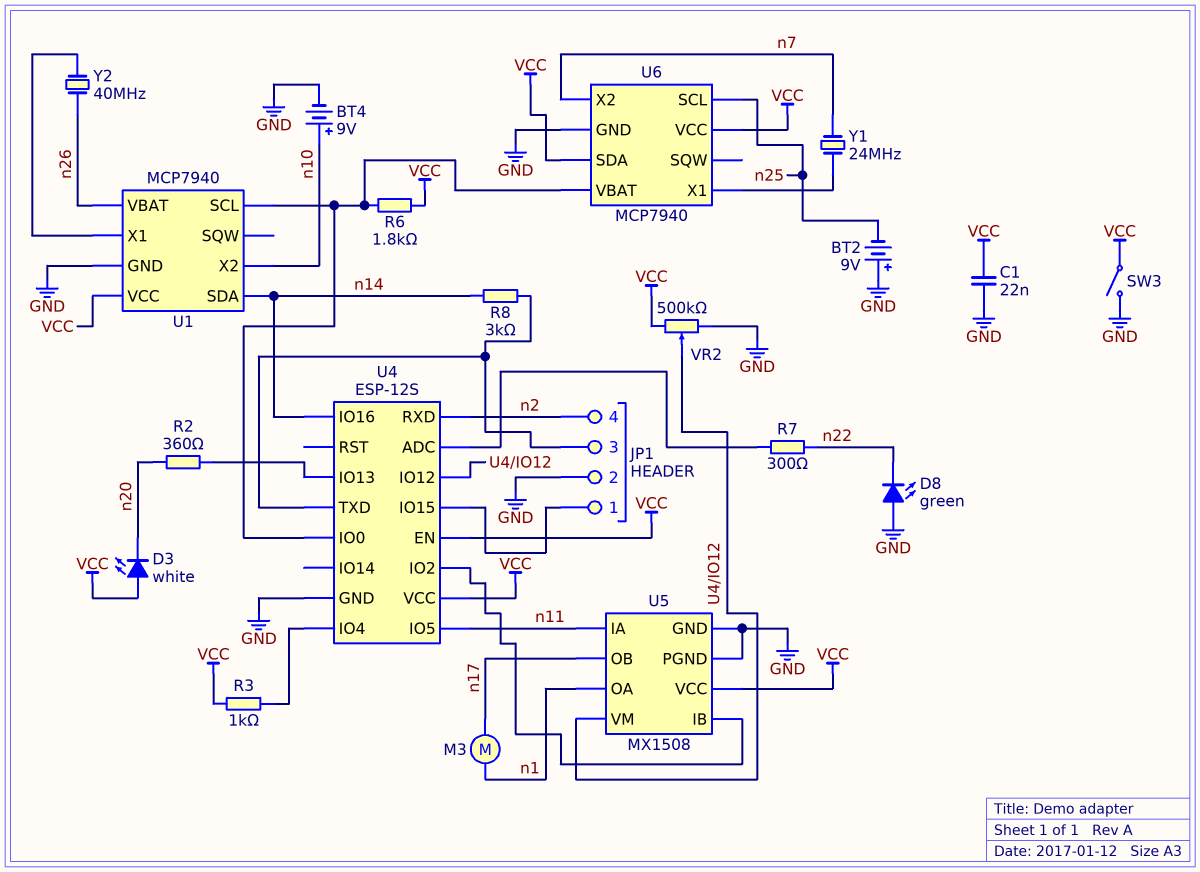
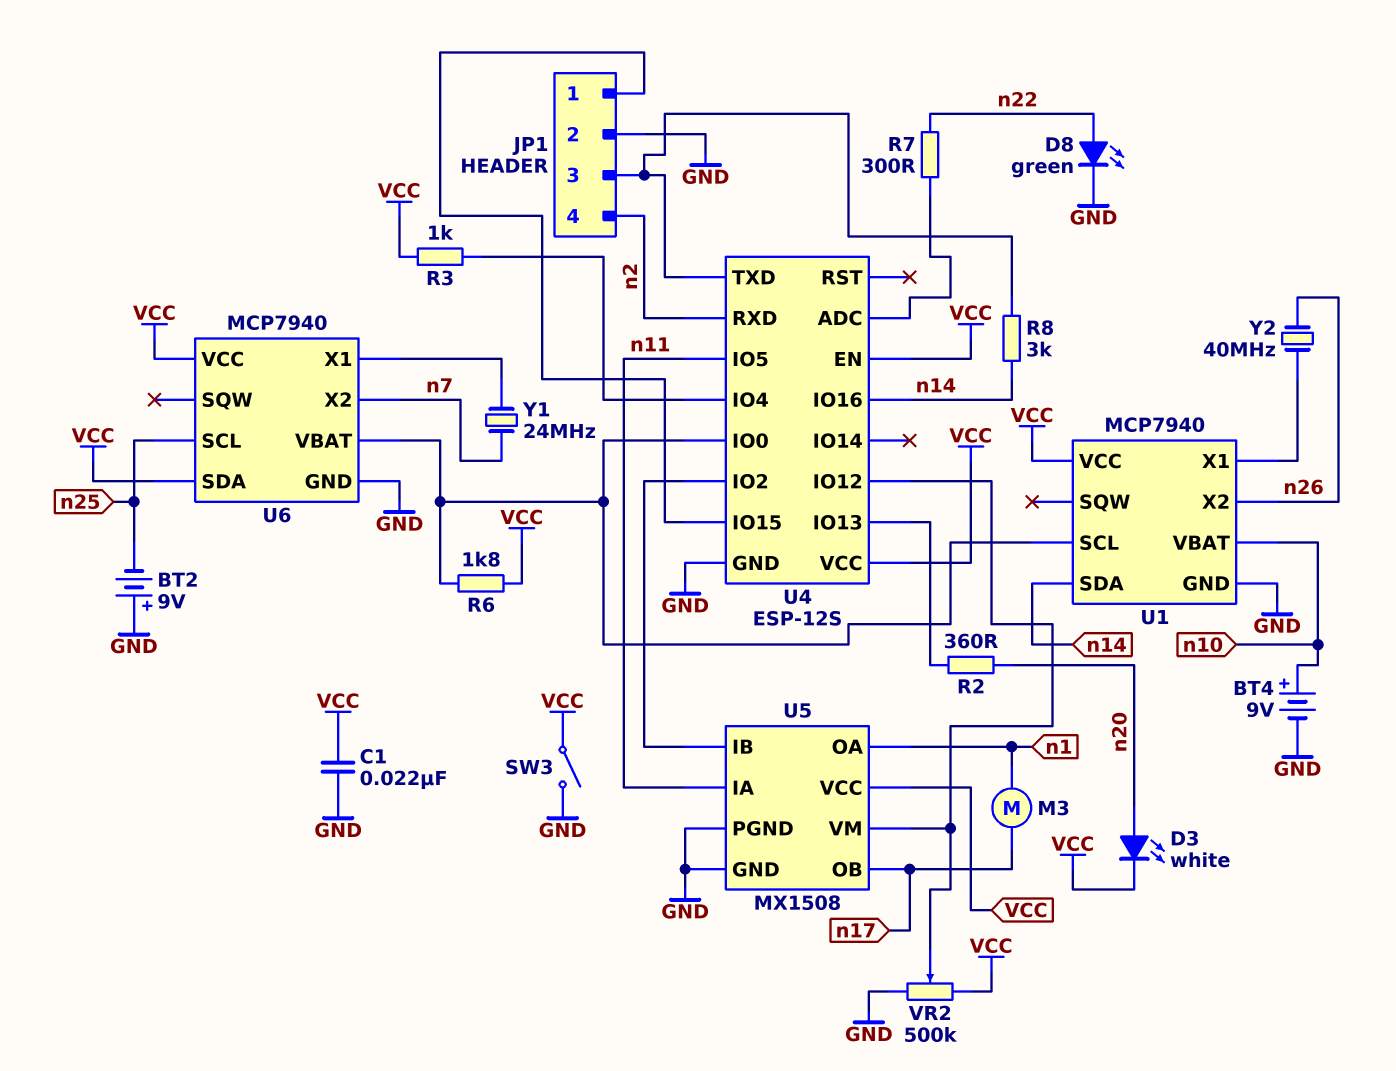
D3: LED white (A VCC, K n20) -> LED white (A n20, K VCC)
D8: LED green (A GND, K n22) -> LED green (A n22, K GND)
U1 pin VBAT: n26 -> n10
U1 pin X2: n10 -> n26

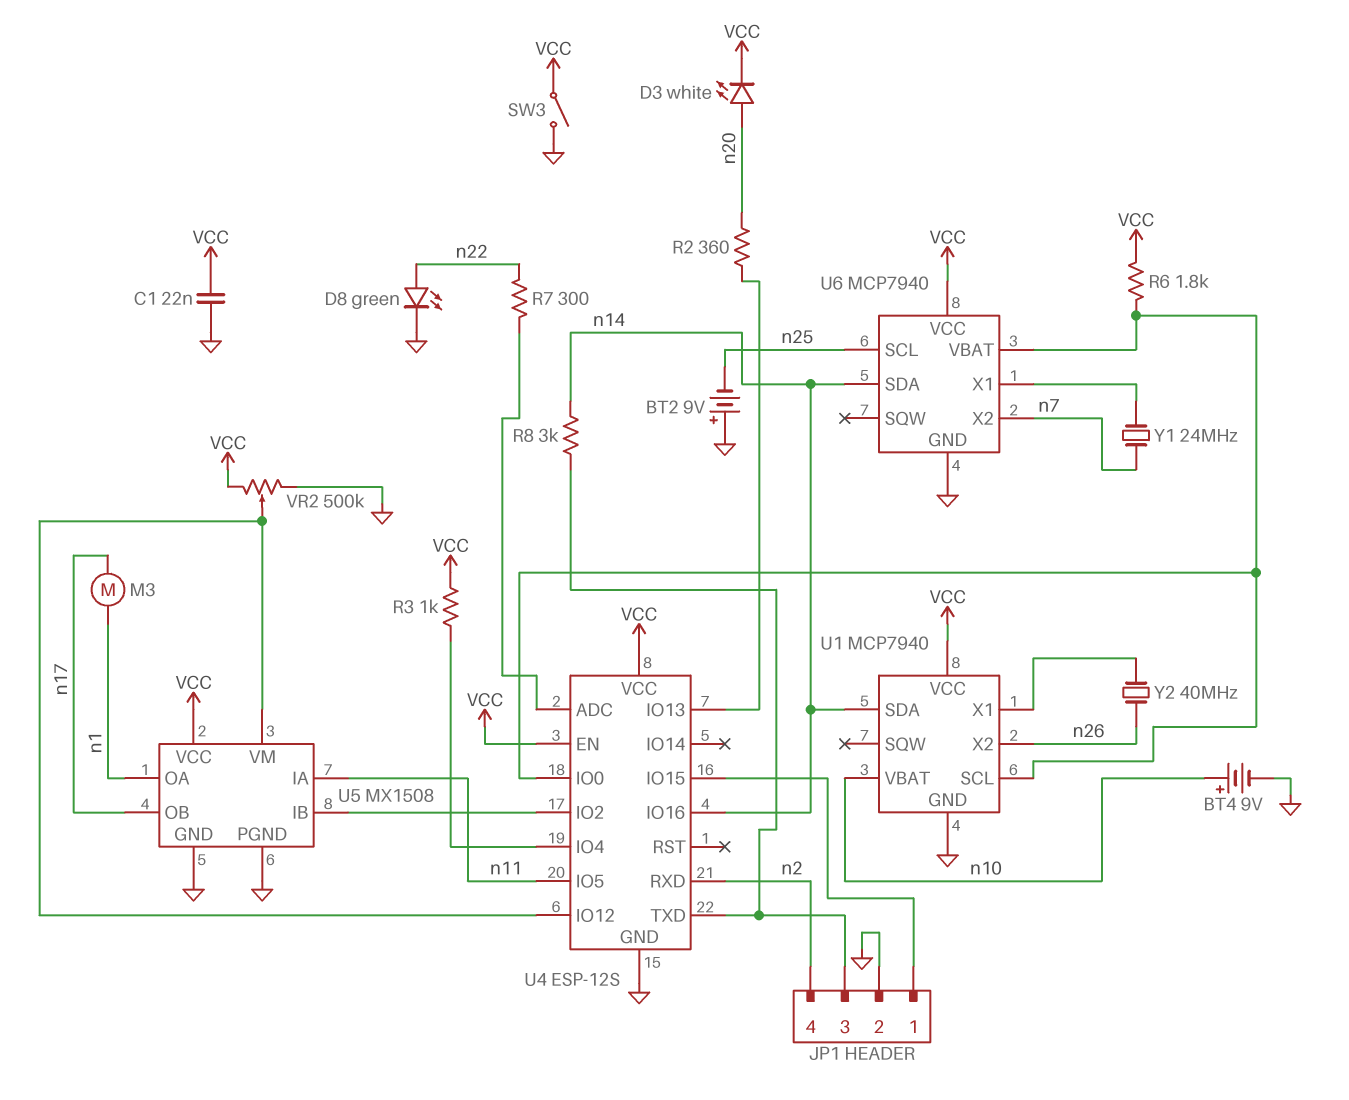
U6 pin SDA: VCC -> n14

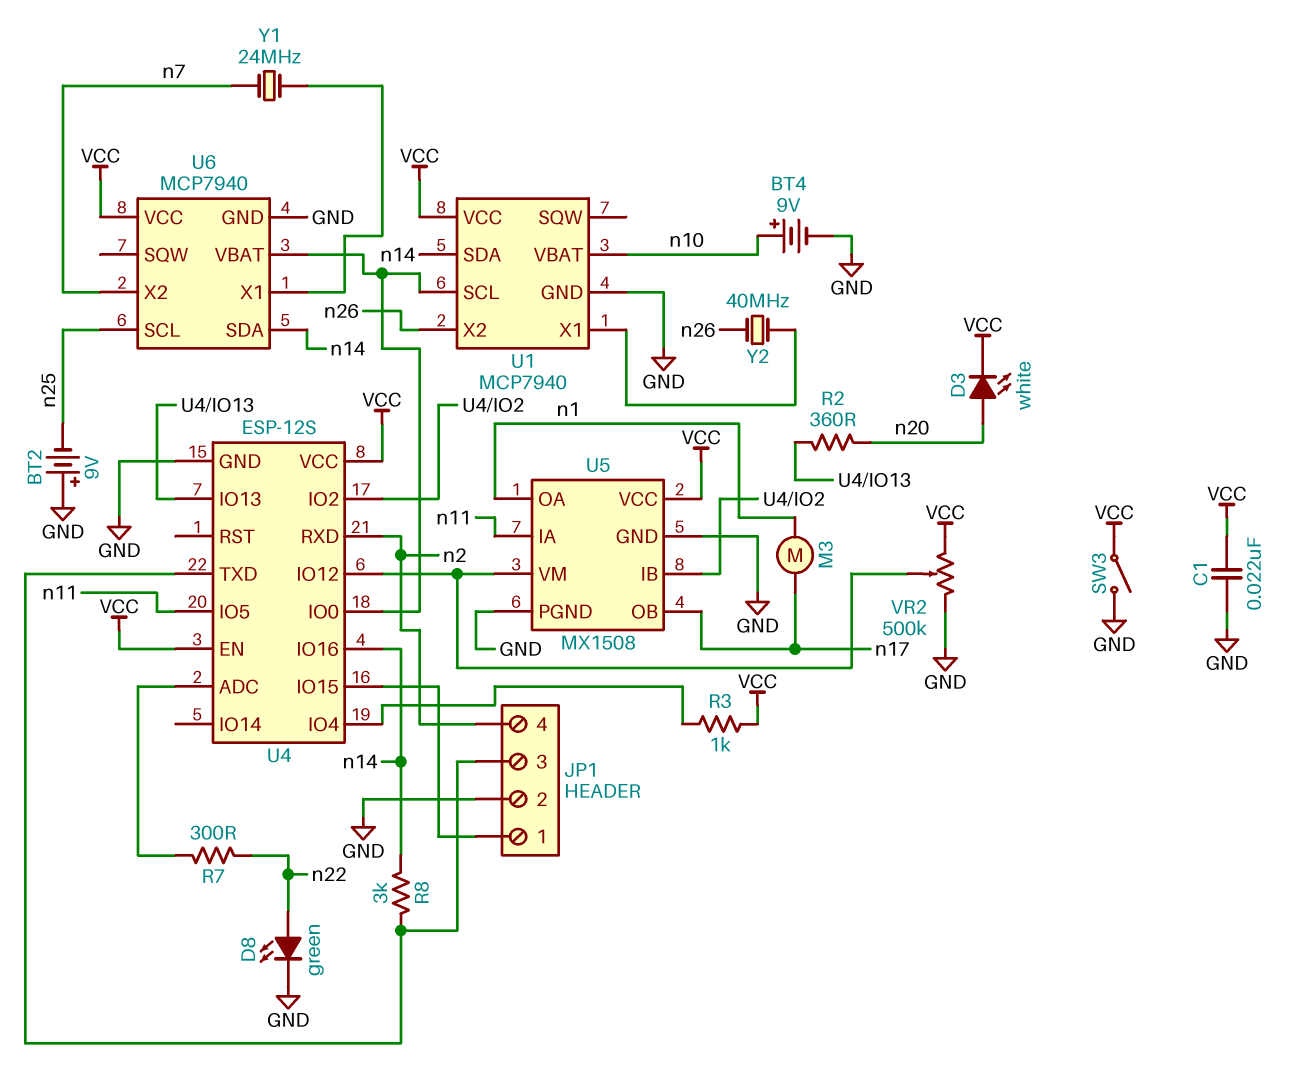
R6: 1.8k (U1/SCL, VCC) -> none

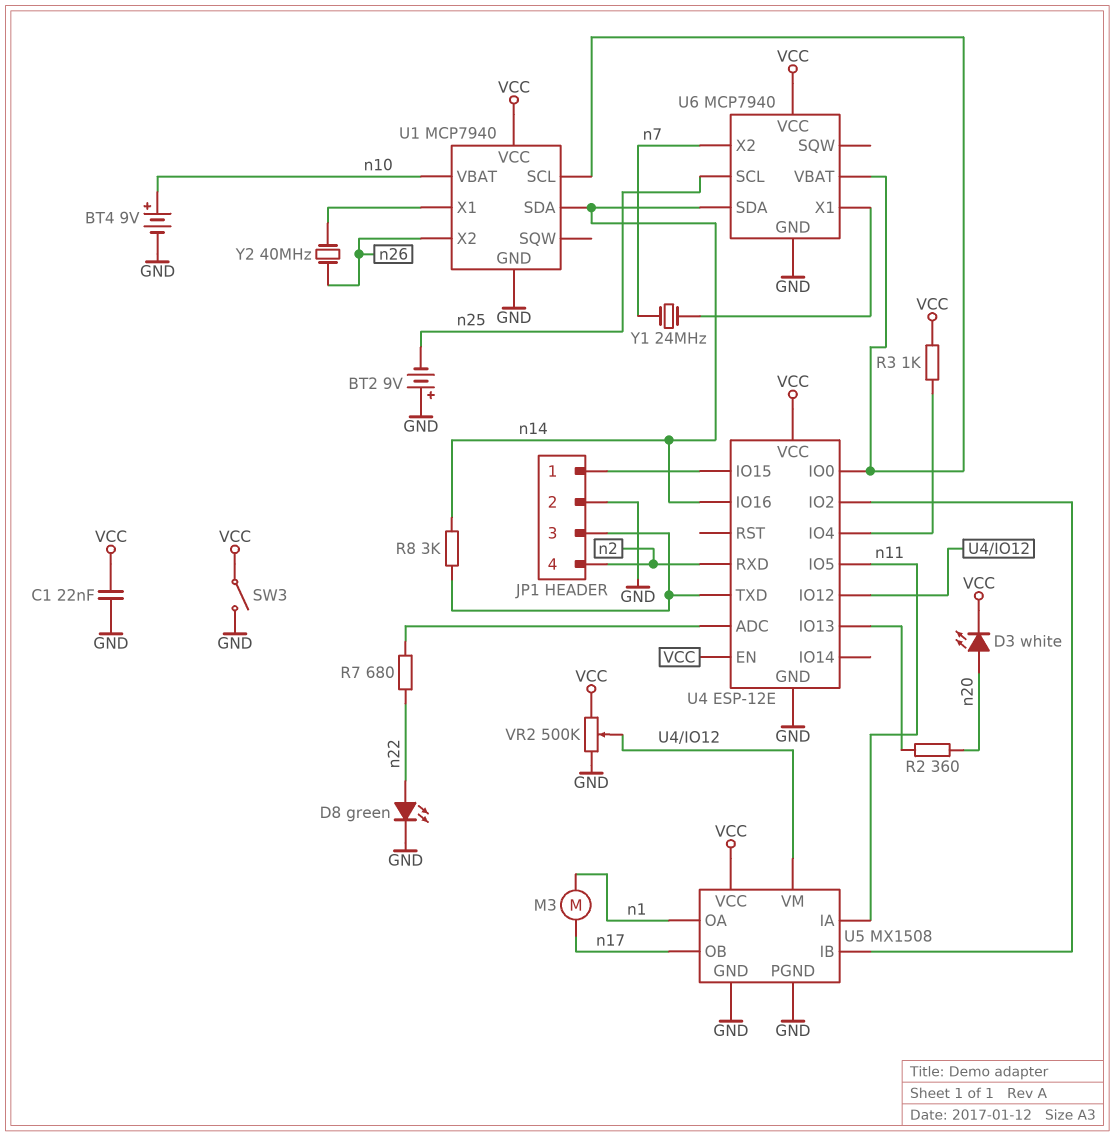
R7: 300 (U4/ADC, n22) -> 680 (U4/ADC, n22)
U4: ESP-12S -> ESP-12E

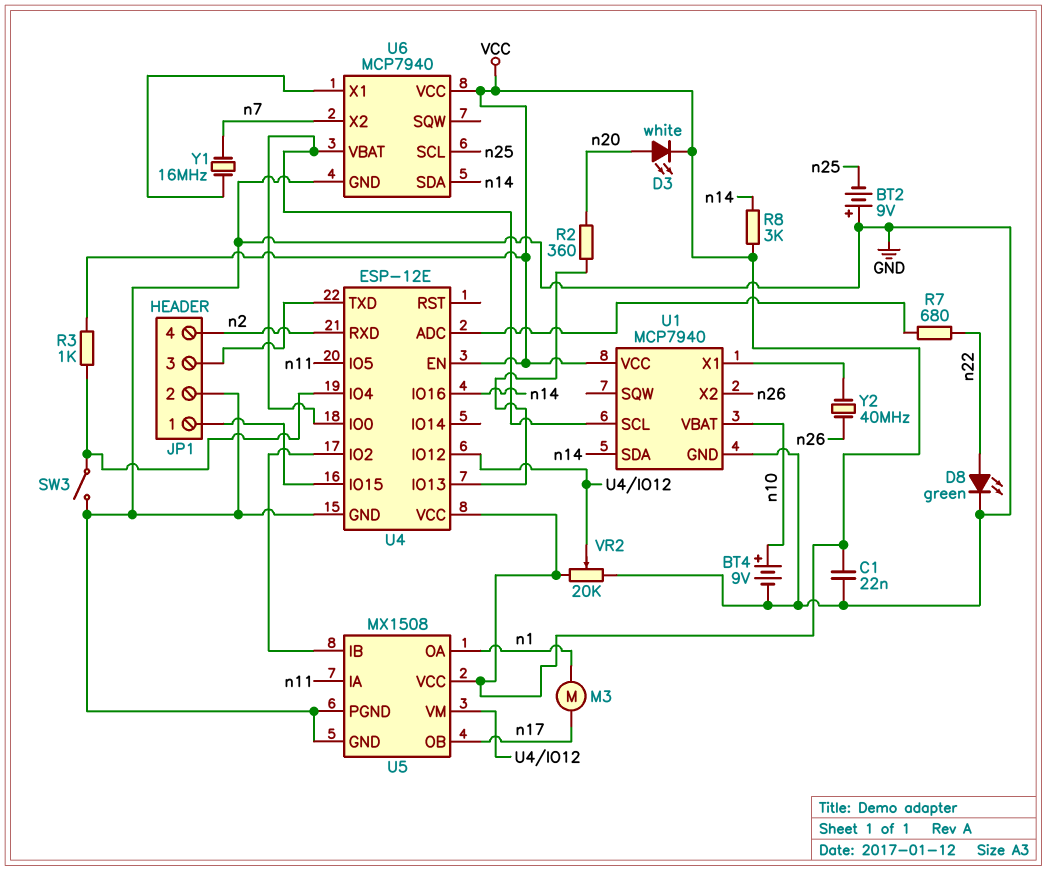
R8: 3k (JP1/3, n14) -> 3k (VCC, n14)
SW3: switch (GND, VCC) -> switch (GND, U4/IO4)
VR2: 500k (GND, VCC, wiper U4/IO12) -> 20k (GND, VCC, wiper U4/IO12)
Y1: 24MHz (U6/X1, n7) -> 16MHz (U6/X1, n7)

